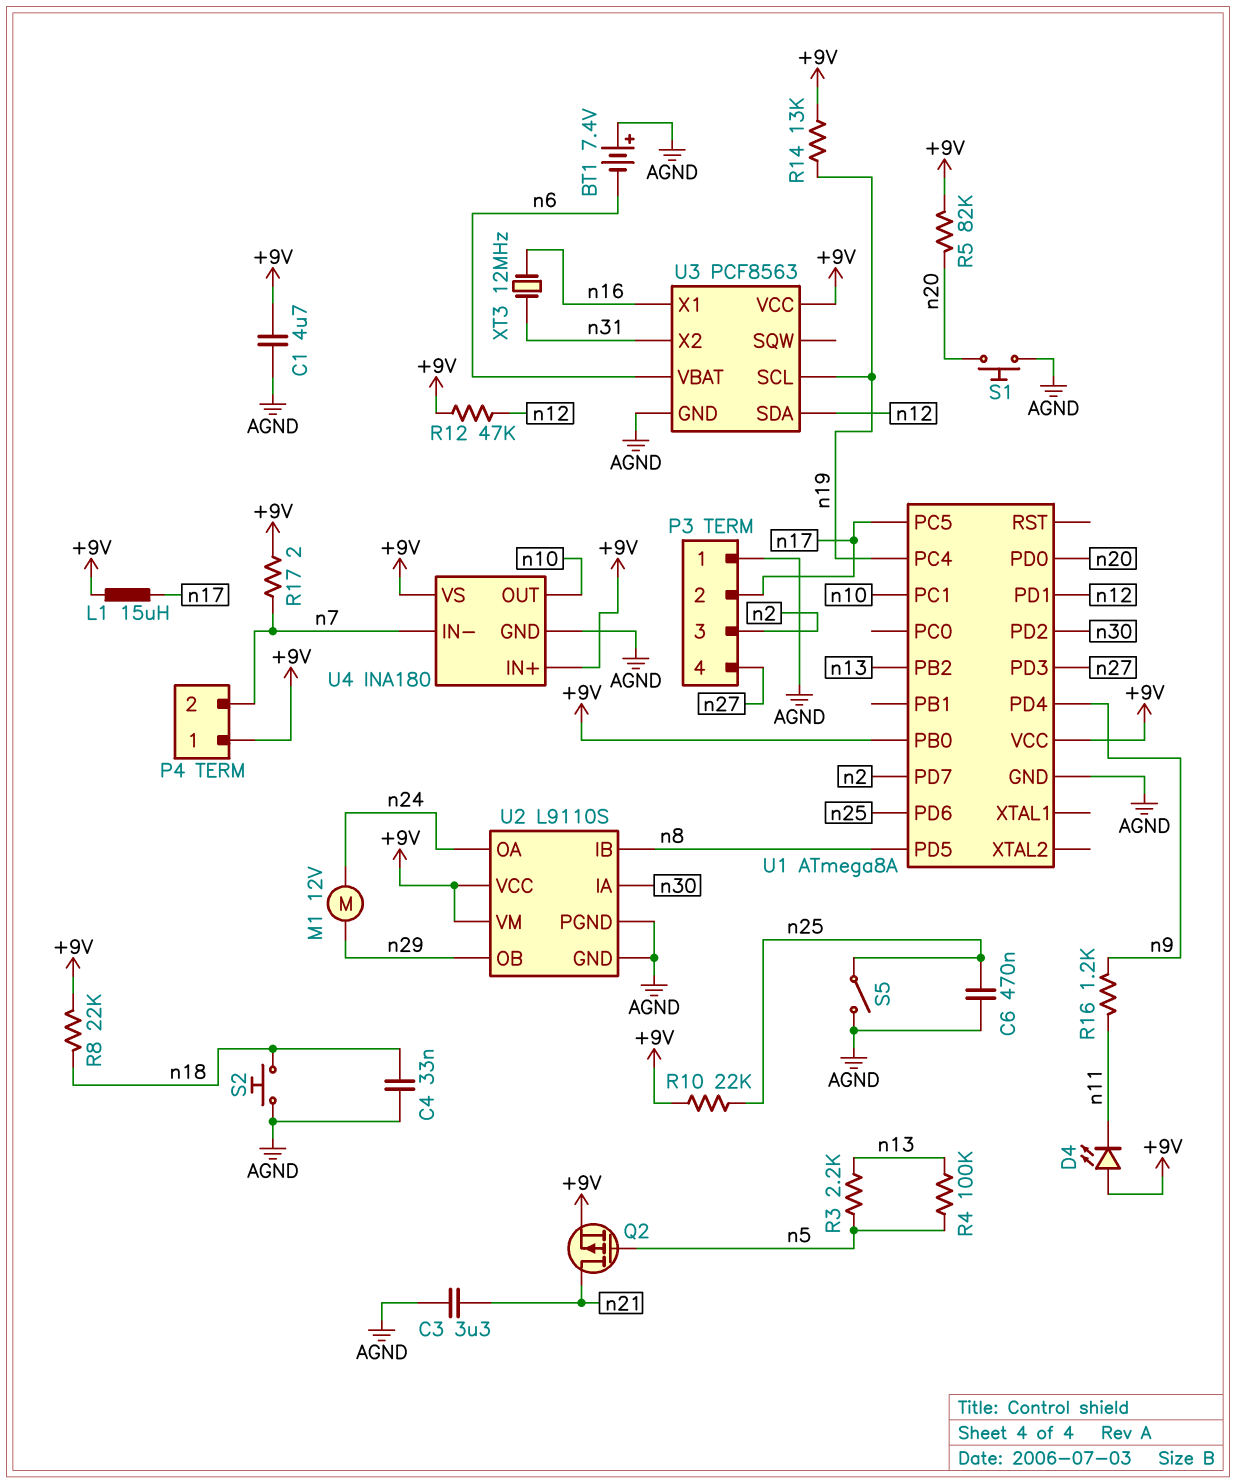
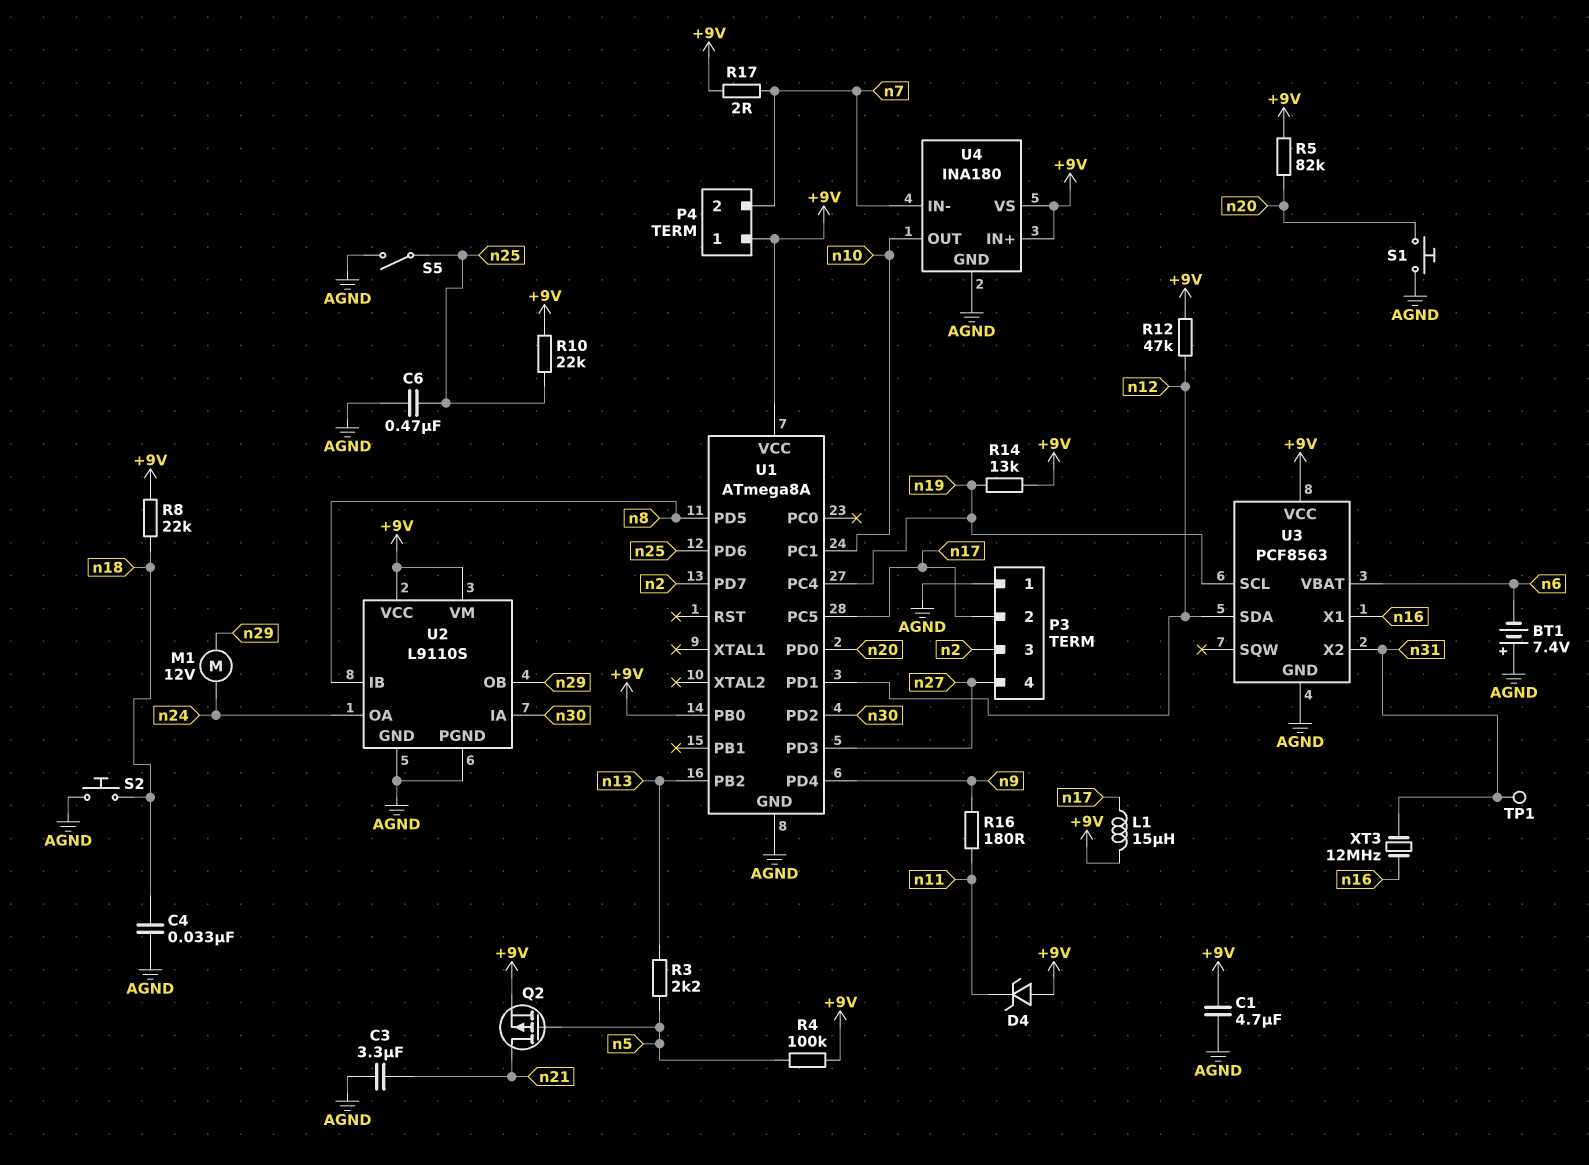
D4: LED (A +9V, K n11) -> zener (A +9V, K n11)
R4: 100k (n5, n13) -> 100k (+9V, n5)
R16: 1.2k (n9, n11) -> 180 (n9, n11)
TP1: none -> test point (n31)

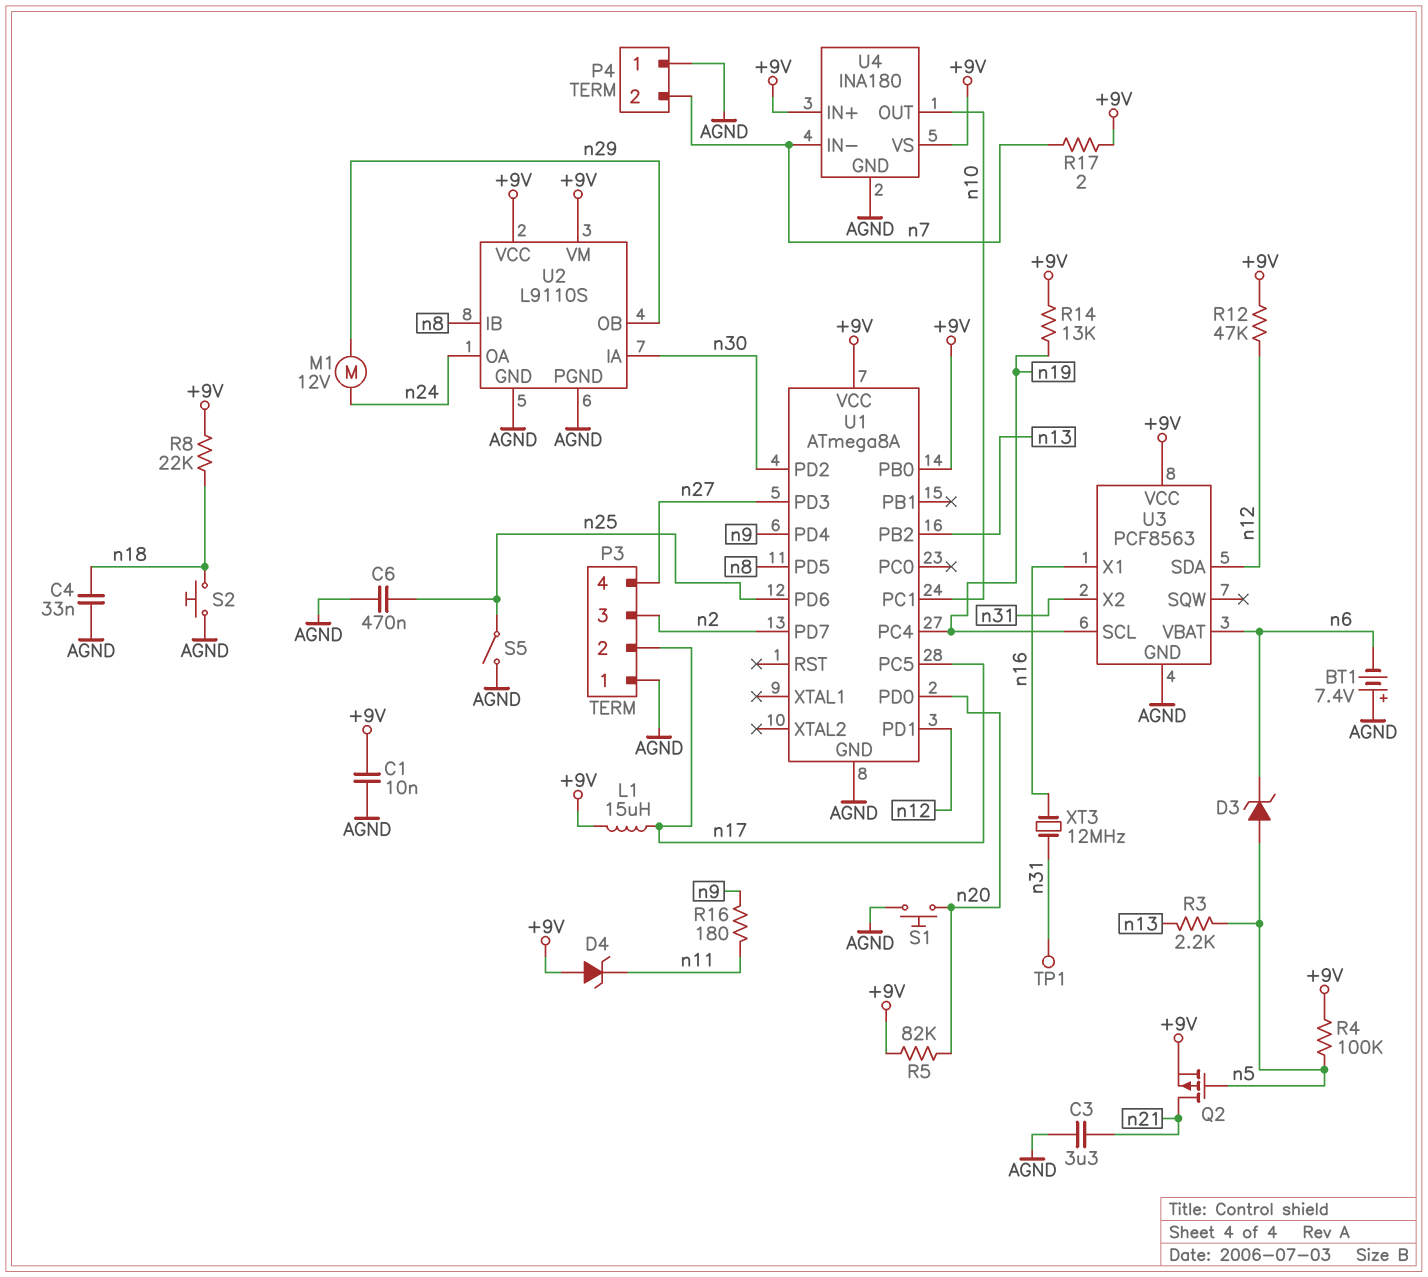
C1: 4.7uF (+9V, AGND) -> 10nF (+9V, AGND)
D3: none -> zener (A n5, K n6)
P4 pin 1: +9V -> AGND
R10: 22k (+9V, n25) -> none

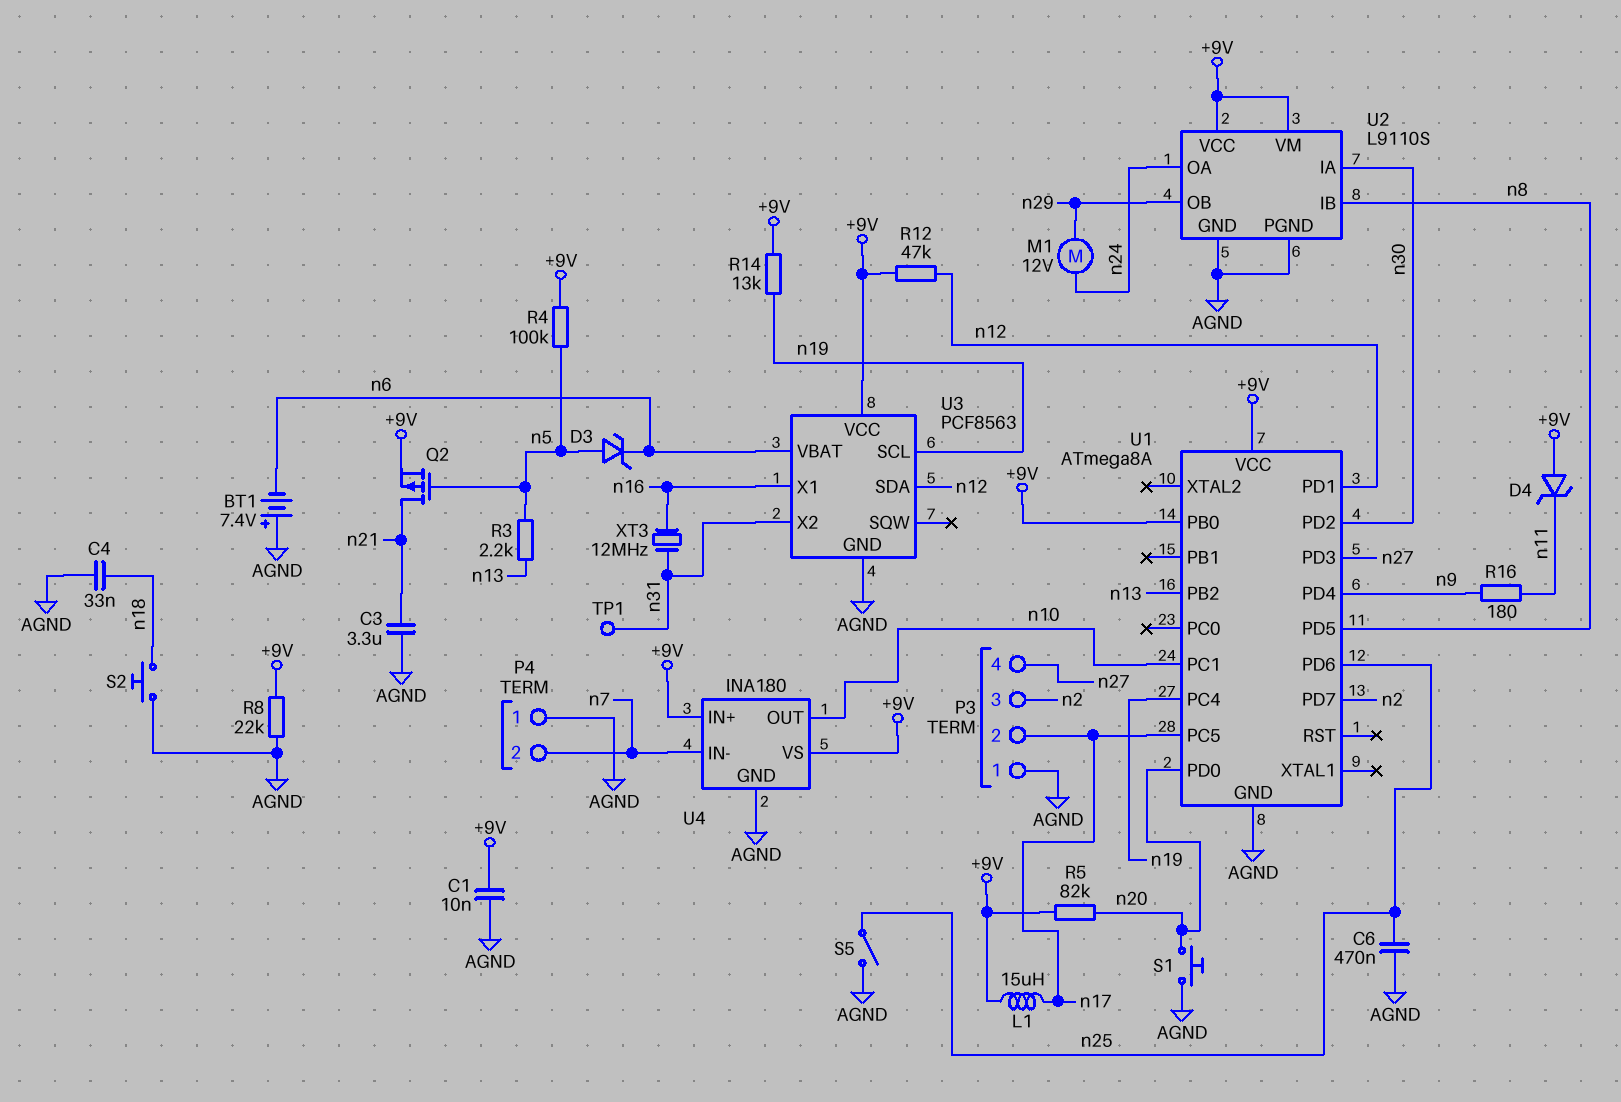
R8: 22k (+9V, n18) -> 22k (+9V, AGND)
R17: 2 (+9V, n7) -> none

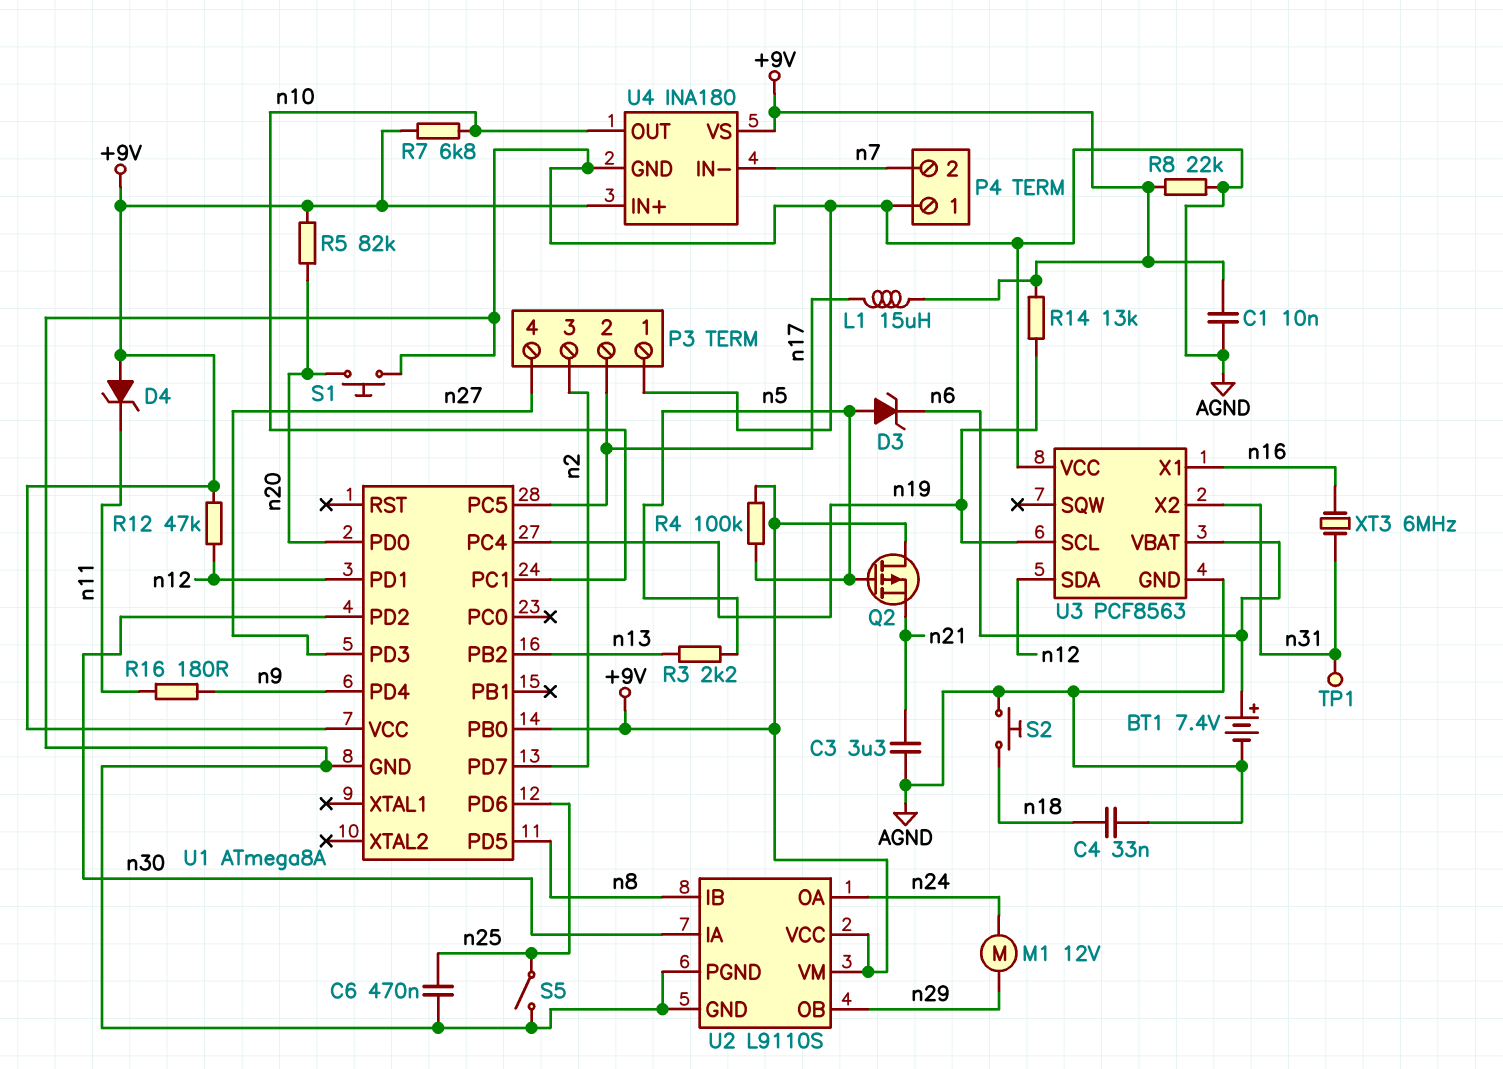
BT1: 7.4V (plus AGND, minus n6) -> 7.4V (plus n6, minus AGND)
Q2: PMOS (G n5, D n21, S +9V) -> PMOS (G n5, D +9V, S n21)
R7: none -> 6.8k (+9V, n10)
U3 pin VCC: +9V -> AGND
XT3: 12MHz (n16, n31) -> 6MHz (n16, n31)

